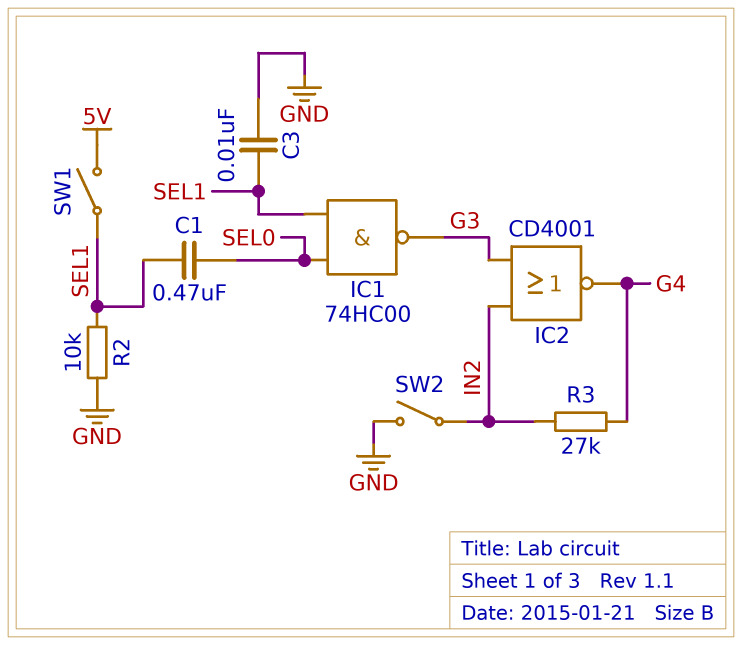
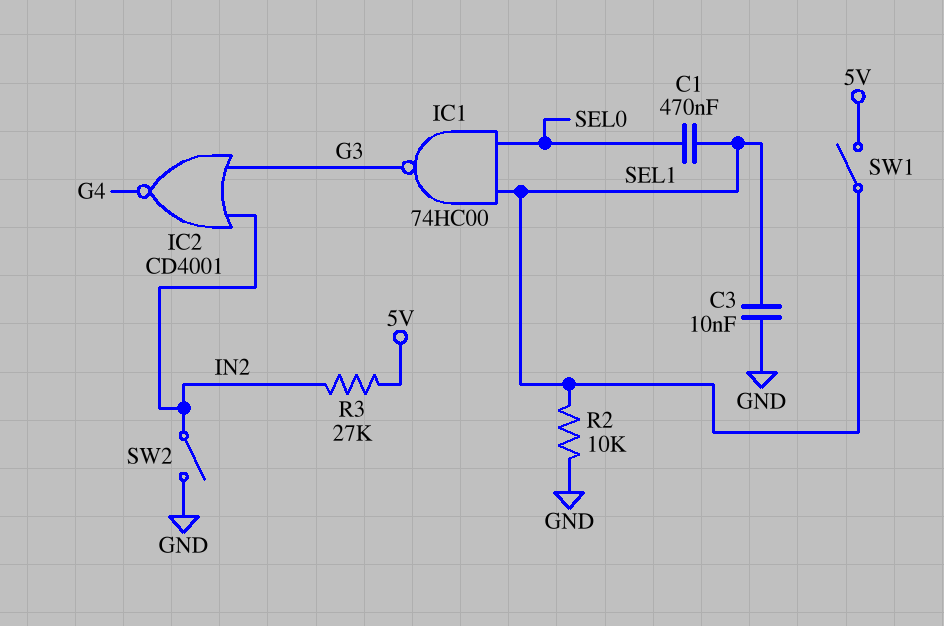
R3: 27k (G4, IN2) -> 27k (5V, IN2)

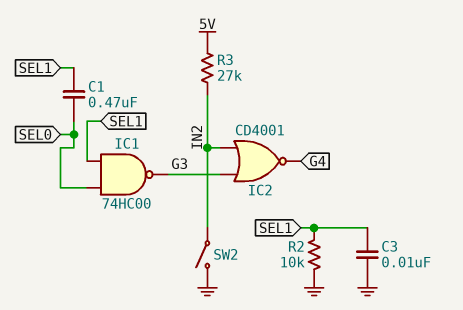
SW1: switch (5V, SEL1) -> none

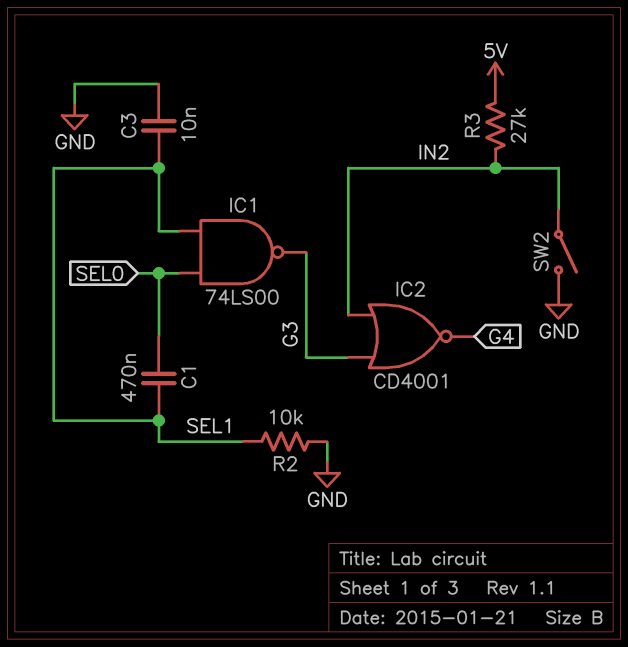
IC1: NAND 74HC00 (in SEL0, in SEL1, out G3) -> NAND 74LS00 (in SEL0, in SEL1, out G3)

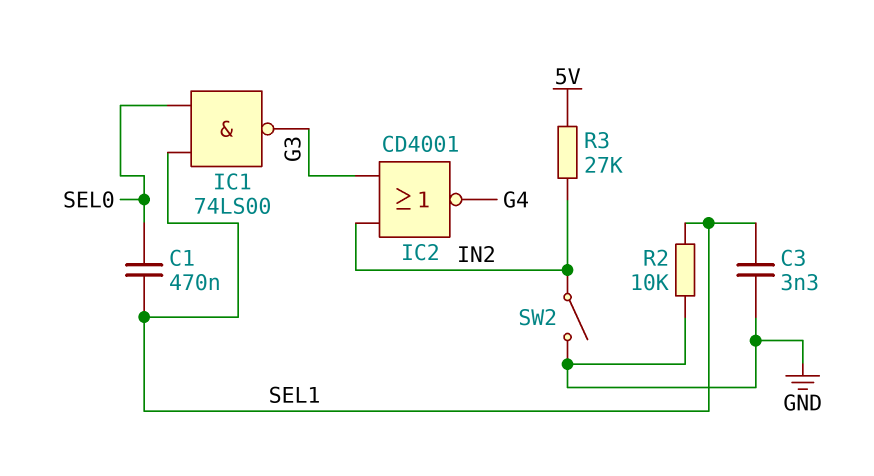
C3: 10nF (GND, SEL1) -> 3.3nF (GND, SEL1)

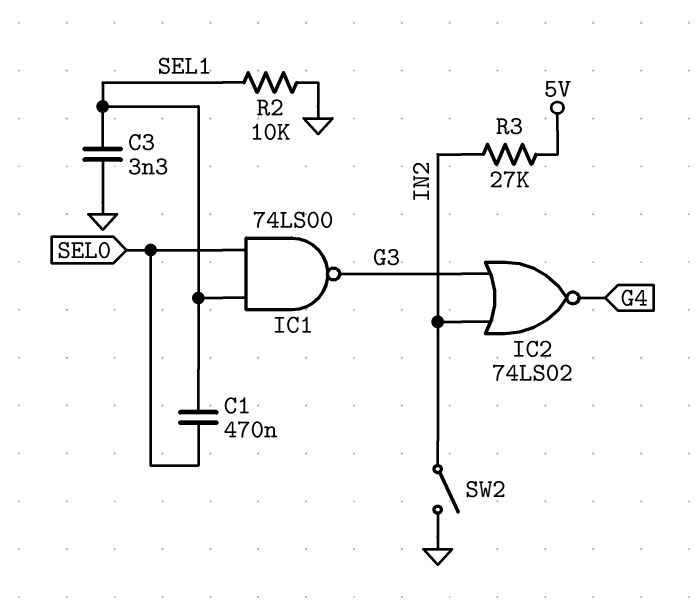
IC2: NOR CD4001 (in G3, in IN2, out G4) -> NOR 74LS02 (in G3, in IN2, out G4)

